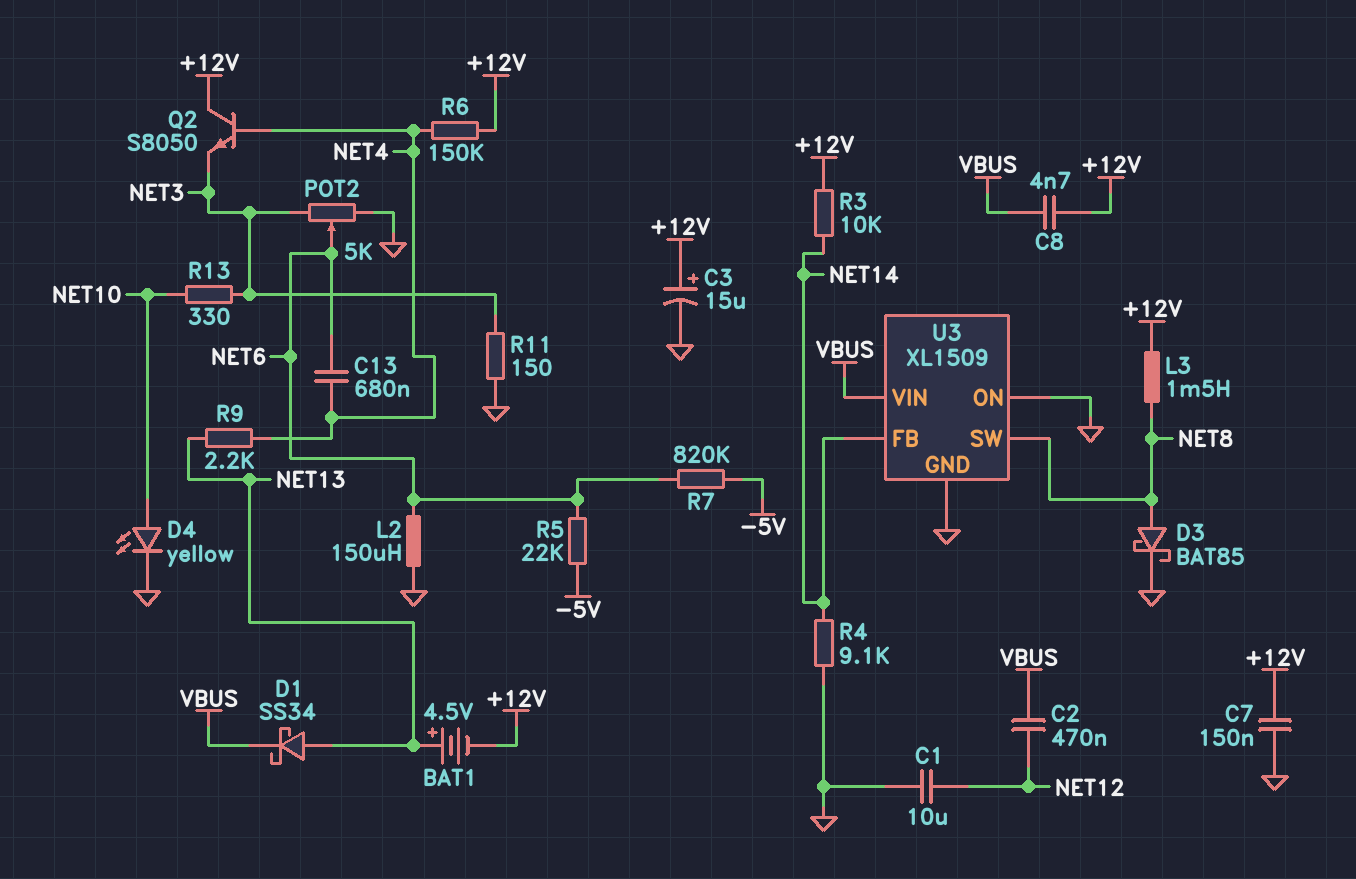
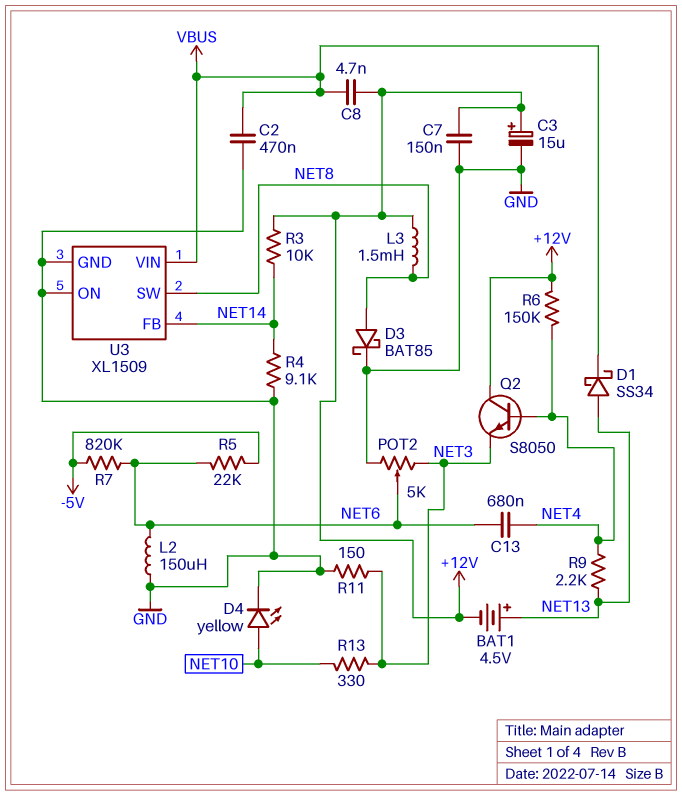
C1: 10uF (GND, NET12) -> none
C2: 470nF (NET12, VBUS) -> 470nF (GND, VBUS)

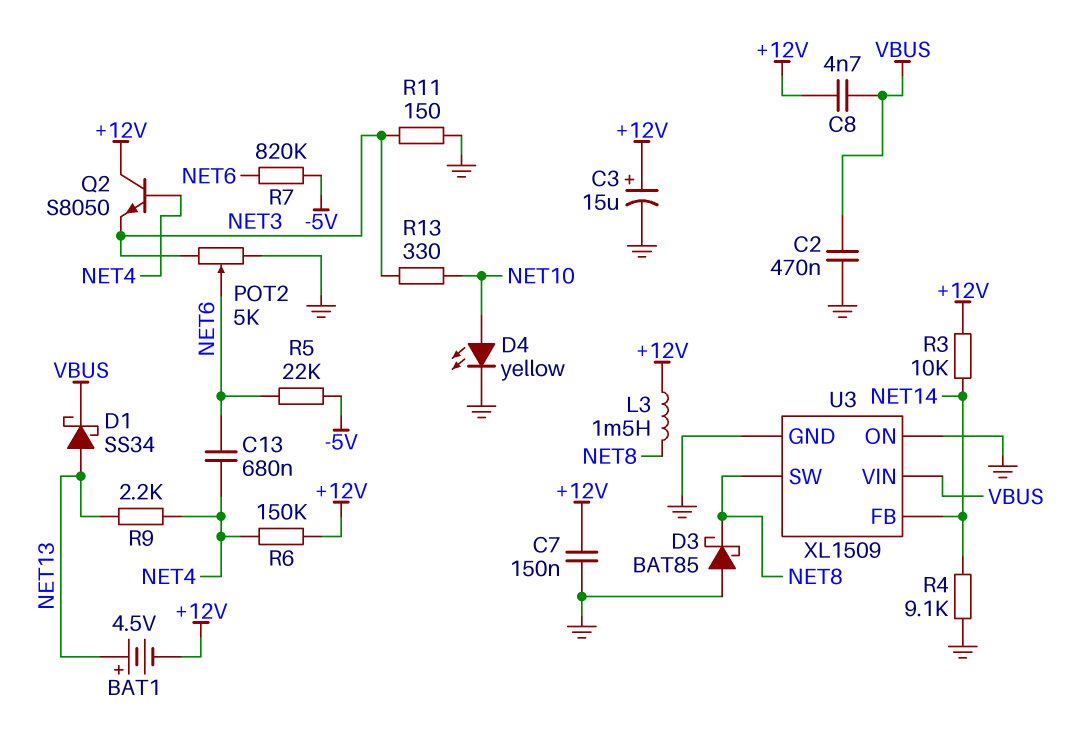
D3: schottky BAT85 (A NET8, K GND) -> schottky BAT85 (A GND, K NET8)
L2: 150uH (GND, NET6) -> none

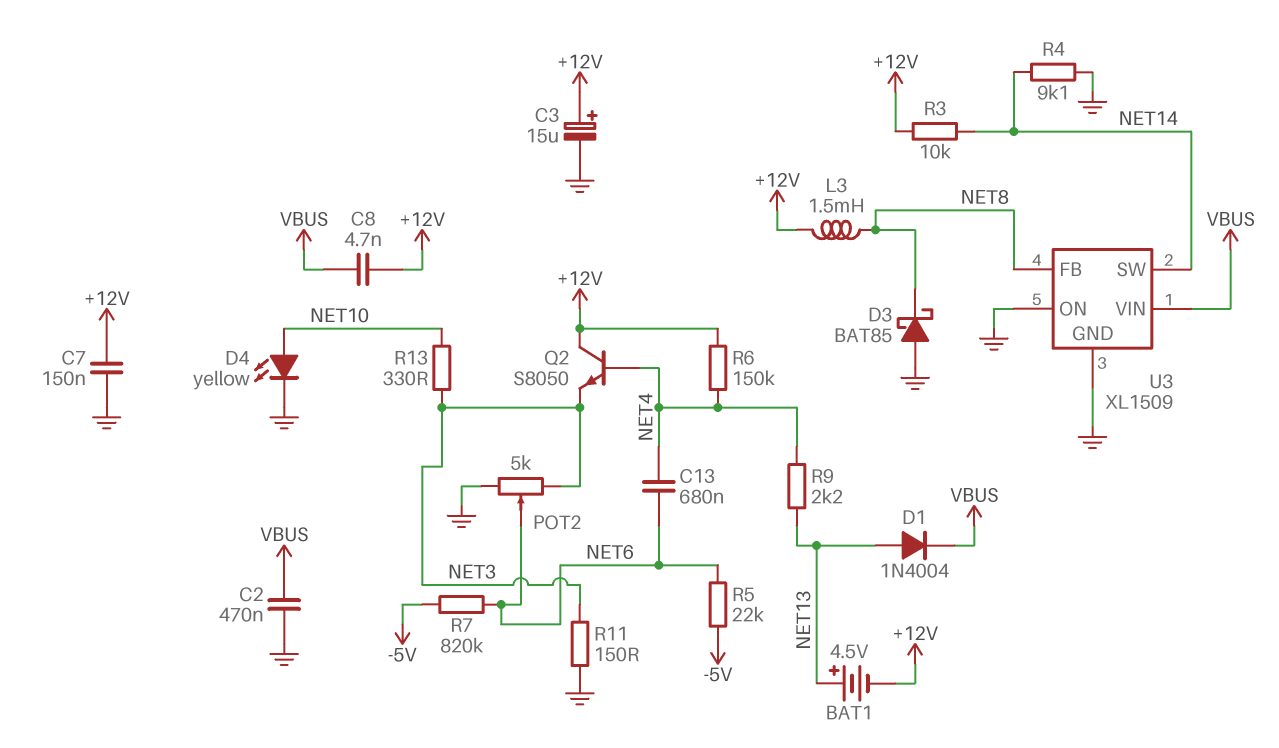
D1: schottky SS34 (A NET13, K VBUS) -> diode 1N4004 (A NET13, K VBUS)
U3 pin FB: NET14 -> NET8
U3 pin SW: NET8 -> NET14

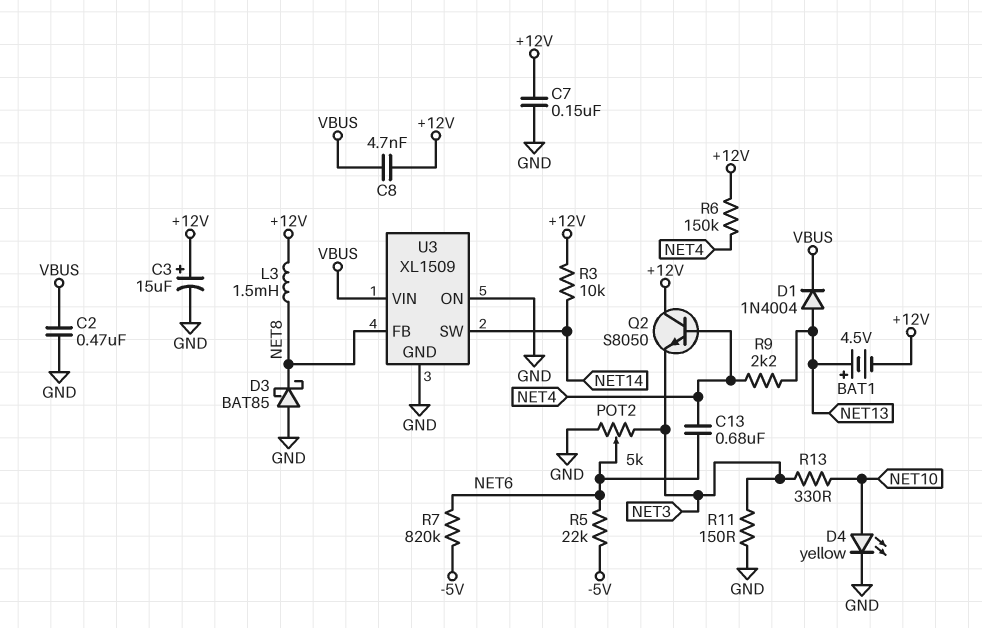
R4: 9.1k (GND, NET14) -> none

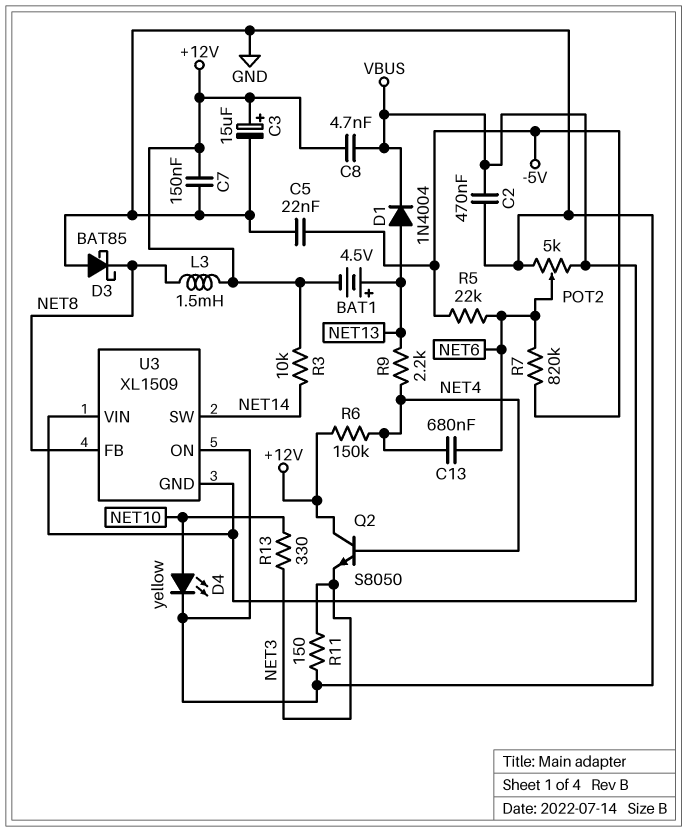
C5: none -> 22nF (-5V, GND)
POT2: 5k (GND, NET3, wiper NET6) -> 5k (GND, VBUS, wiper NET6)
U3 pin GND: GND -> VBUS

